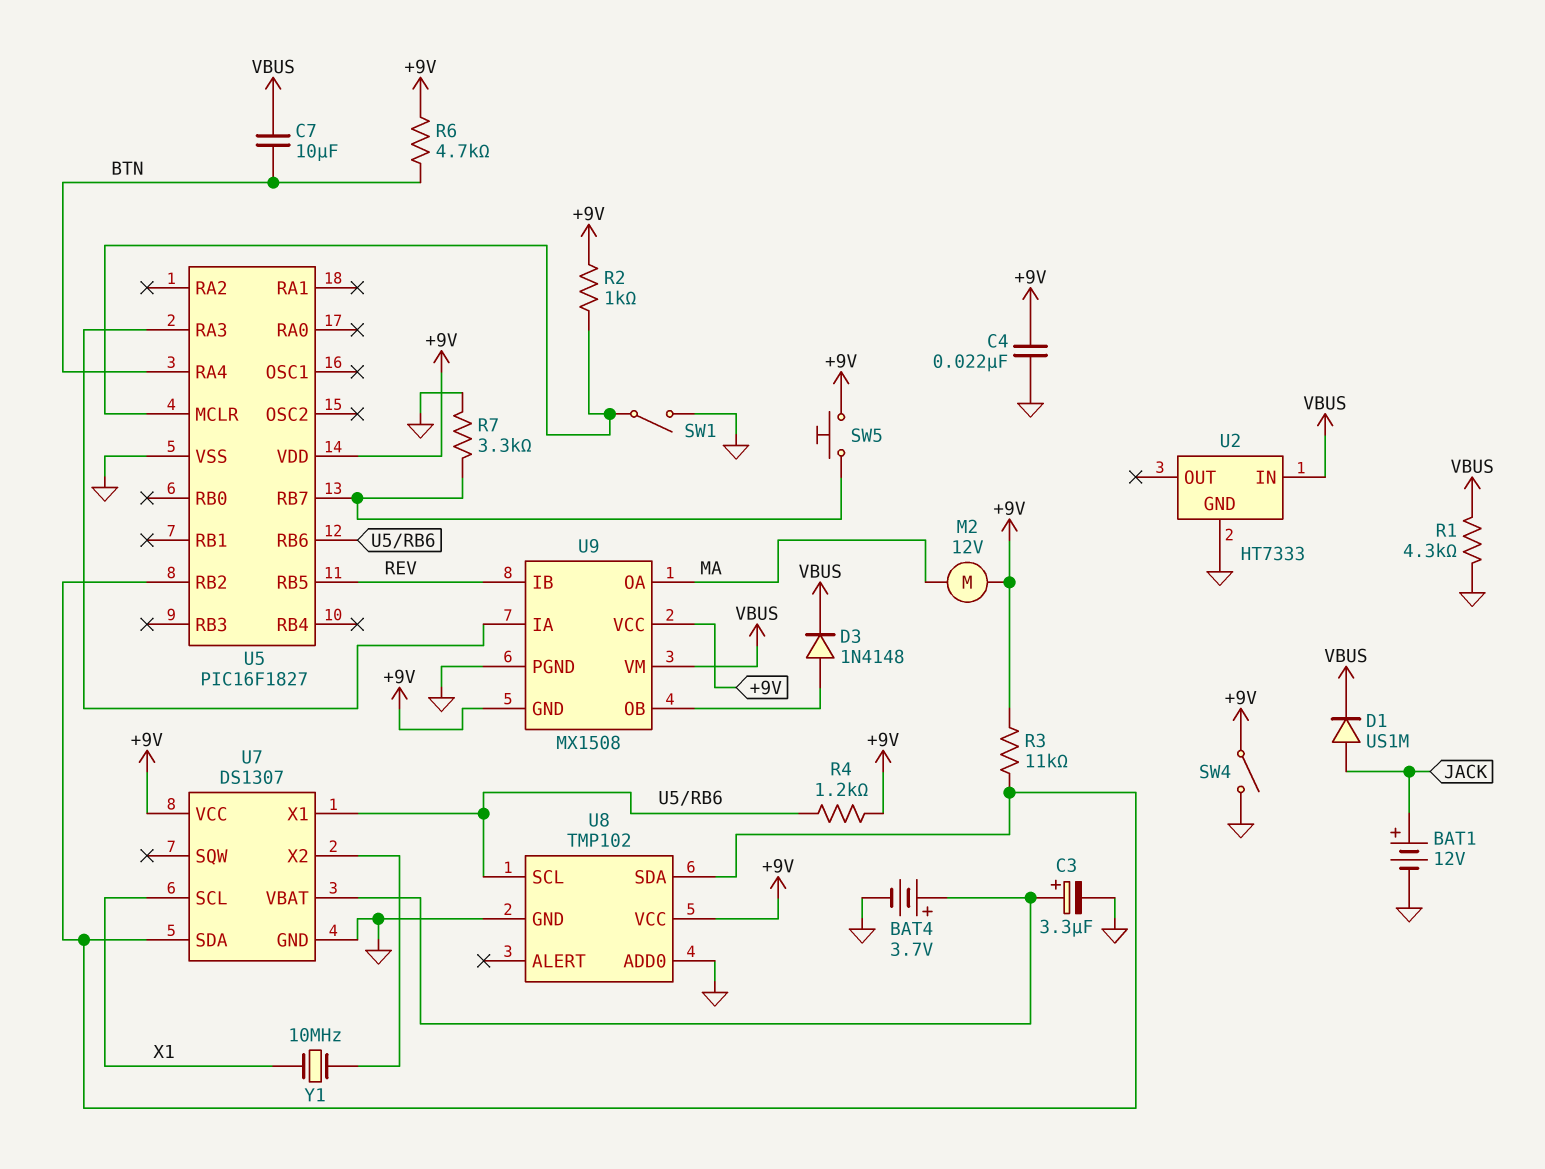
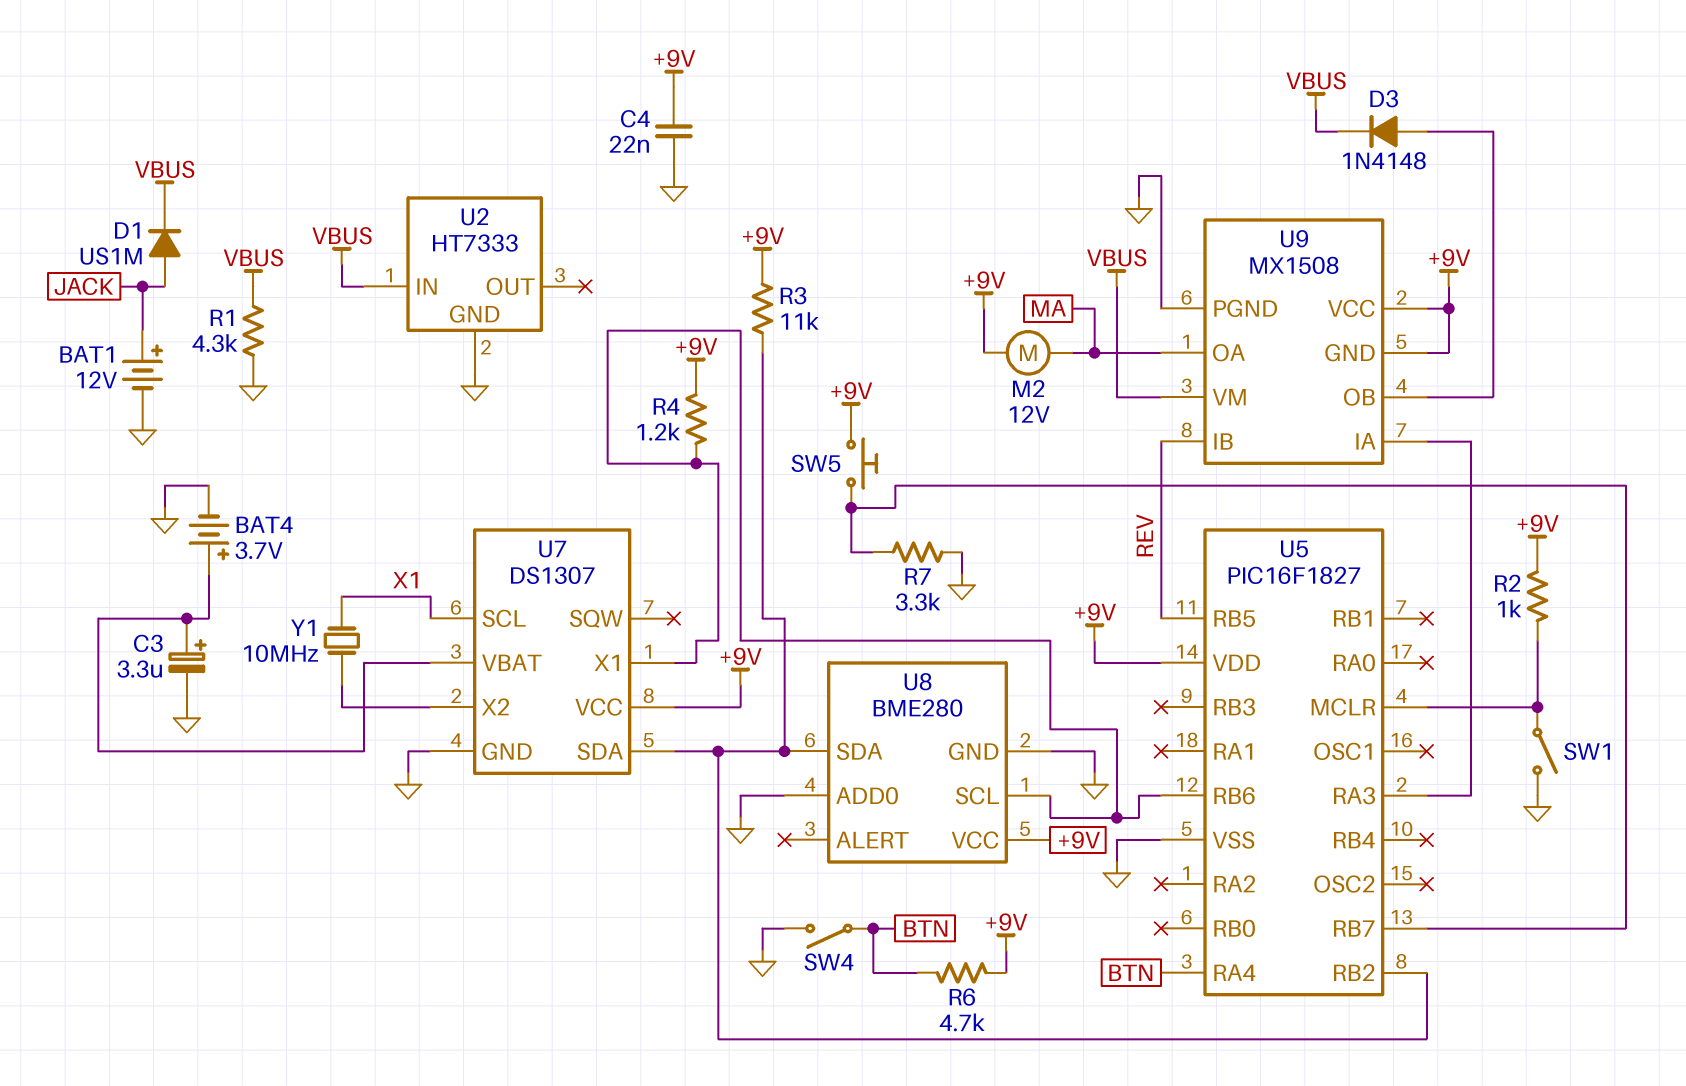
C7: 10uF (BTN, VBUS) -> none
SW4: switch (+9V, GND) -> switch (BTN, GND)
U8: TMP102 -> BME280

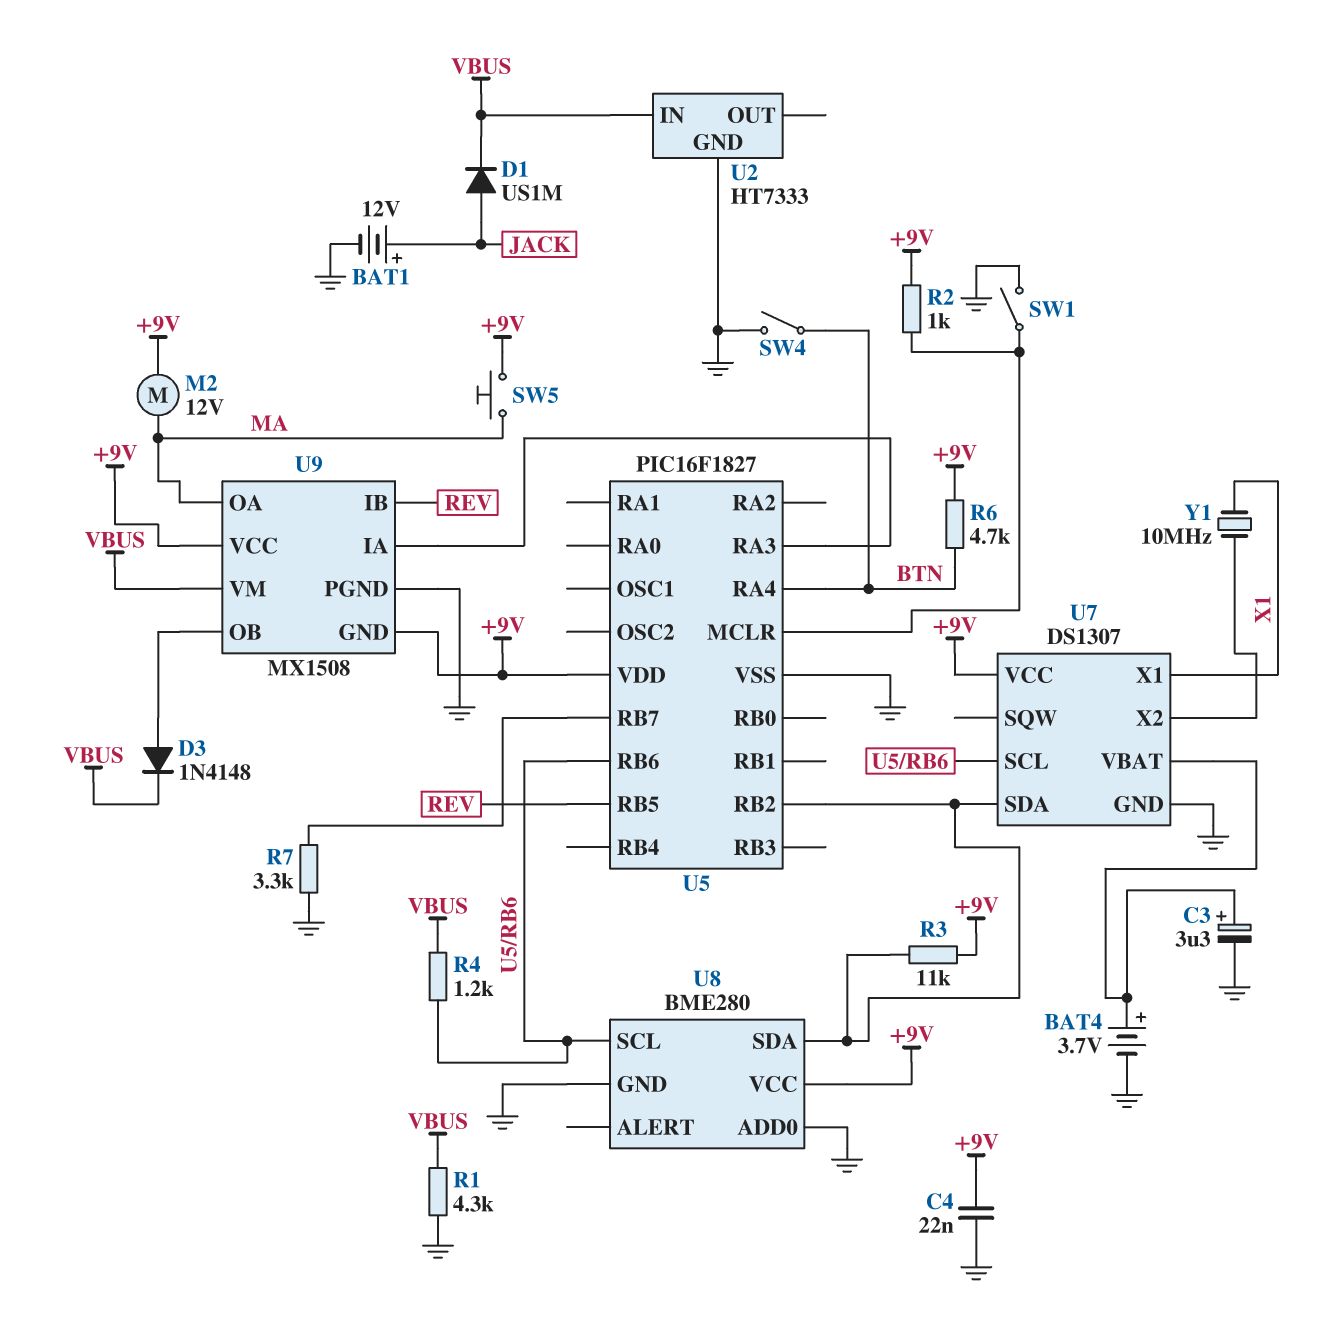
R4: 1.2k (+9V, U5/RB6) -> 1.2k (U5/RB6, VBUS)
SW5: button (+9V, U5/RB7) -> button (+9V, MA)
U7 pin SCL: X1 -> U5/RB6
U7 pin X1: U5/RB6 -> X1

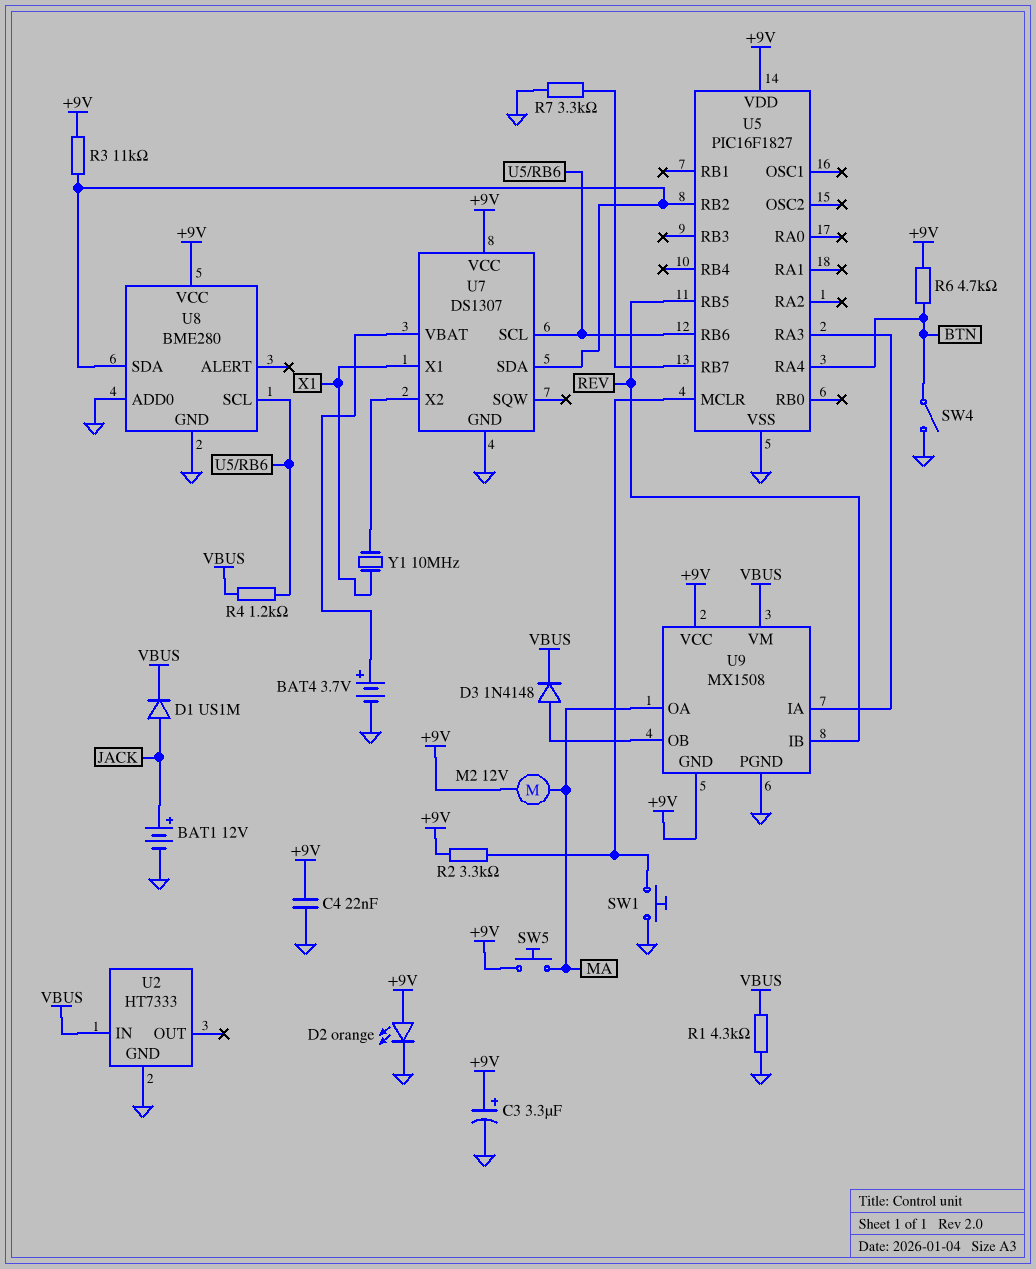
C3: 3.3uF (plus U7/VBAT, minus GND) -> 3.3uF (plus +9V, minus GND)
D2: none -> LED orange (A +9V, K GND)
R2: 1k (+9V, U5/MCLR) -> 3.3k (+9V, U5/MCLR)
SW1: switch (GND, U5/MCLR) -> button (GND, U5/MCLR)

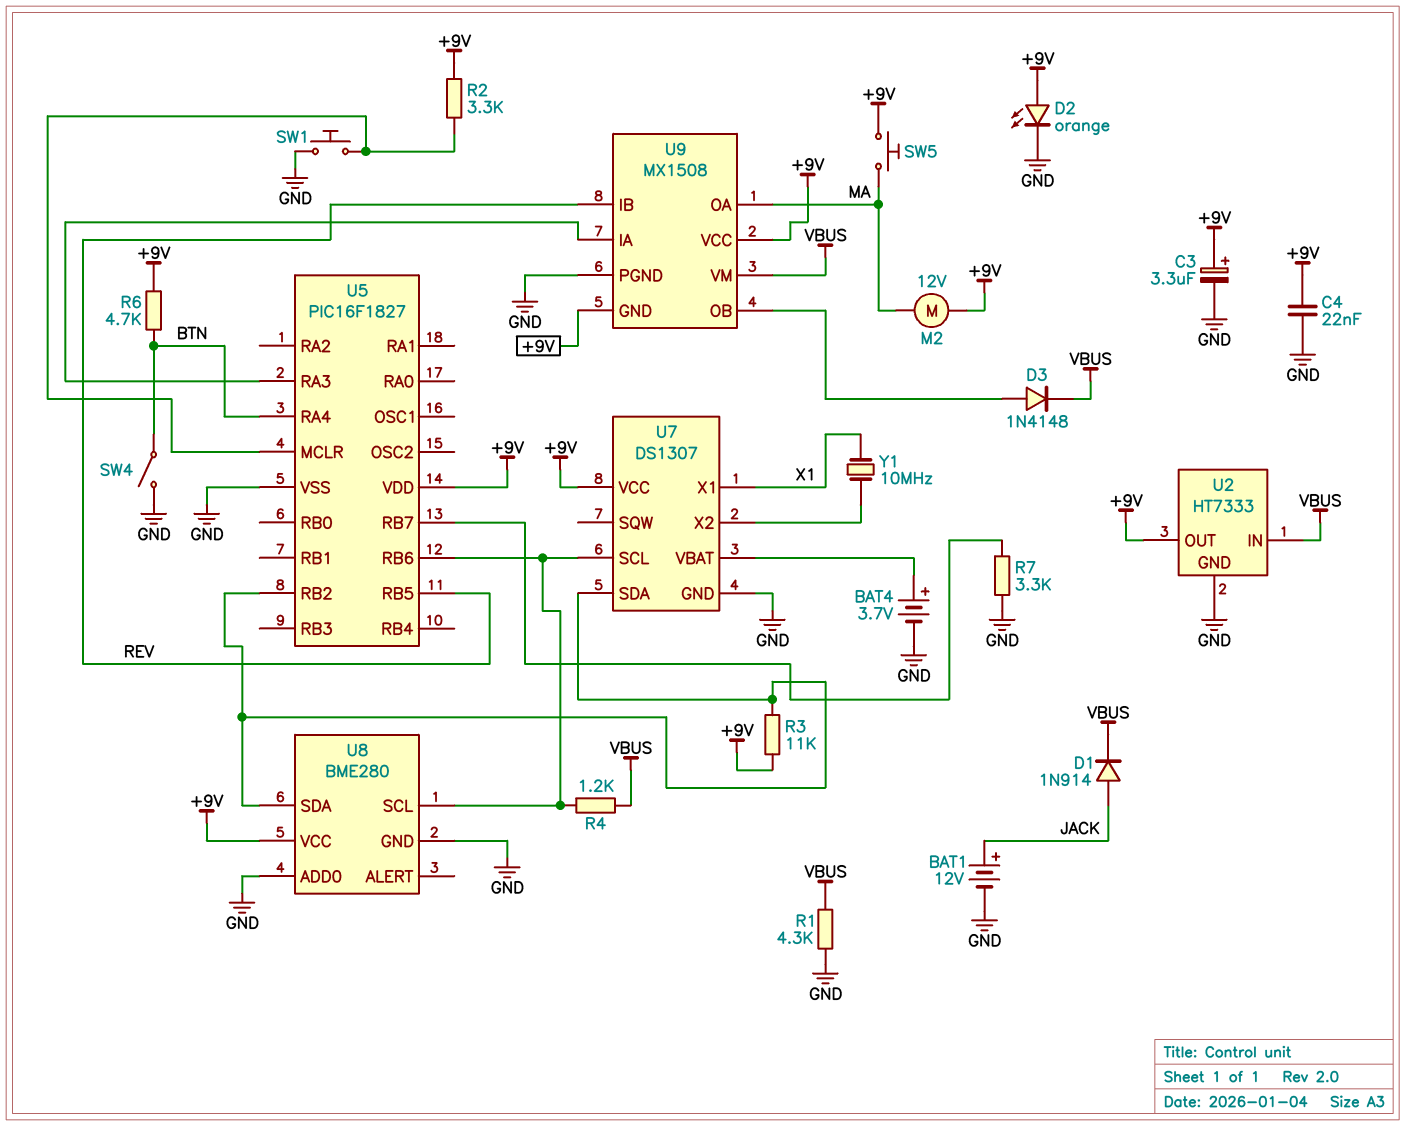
D1: diode US1M (A JACK, K VBUS) -> diode 1N914 (A JACK, K VBUS)
U2 pin OUT: none -> +9V

